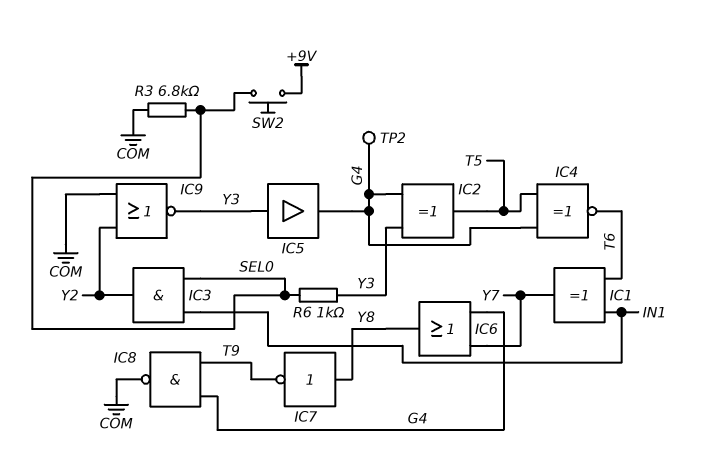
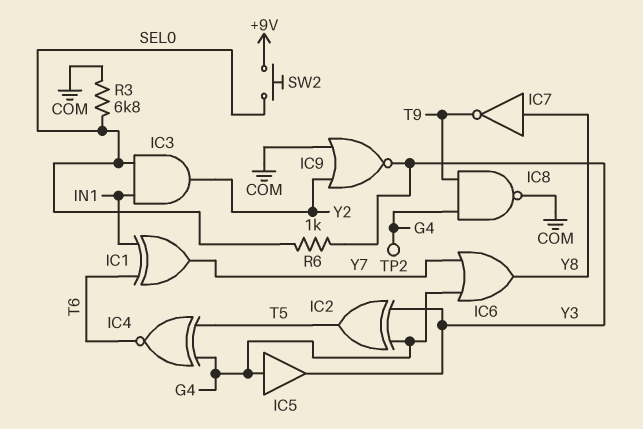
IC5: buffer (in Y3, out G4) -> buffer (in G4, out Y3)

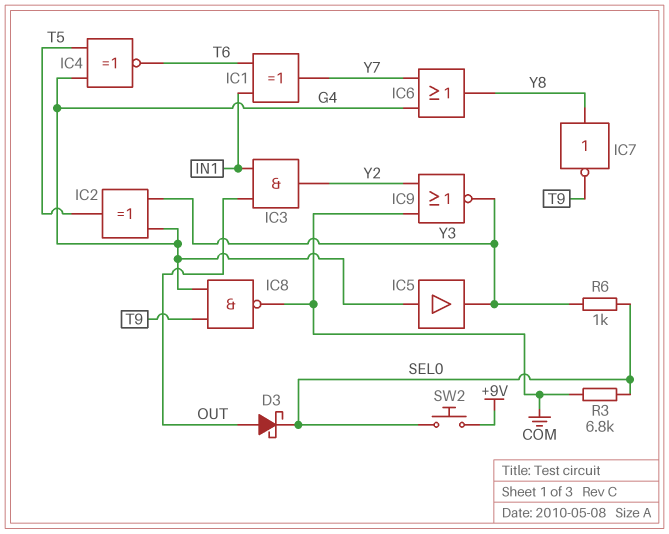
D3: none -> schottky (A OUT, K SEL0)
IC3: AND (in IN1, in SEL0, out Y2) -> AND (in IN1, in OUT, out Y2)
TP2: test point (G4) -> none

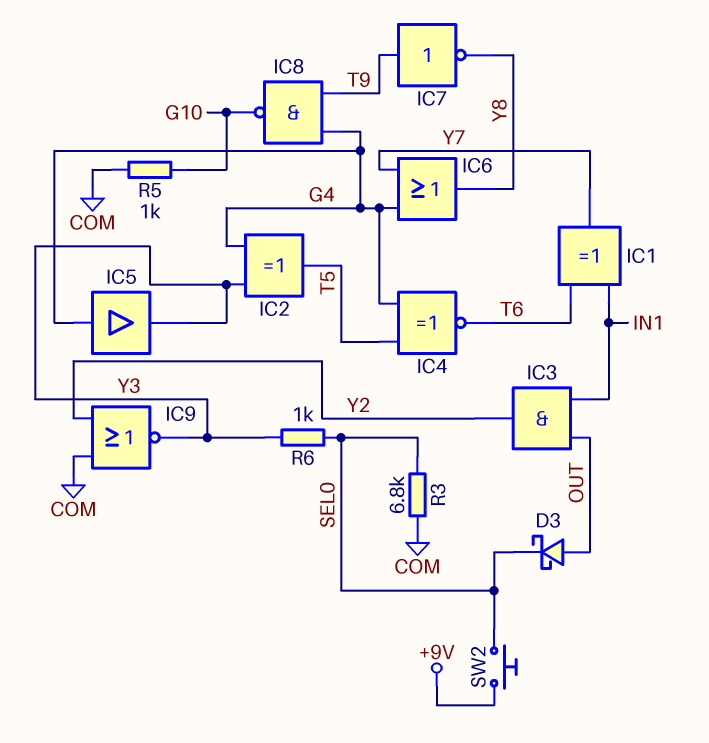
IC7: NOT (in Y8, out T9) -> NOT (in T9, out Y8)
IC8: NAND (in G4, in T9, out COM) -> NAND (in G4, in T9, out G10)
R5: none -> 1k (COM, G10)

